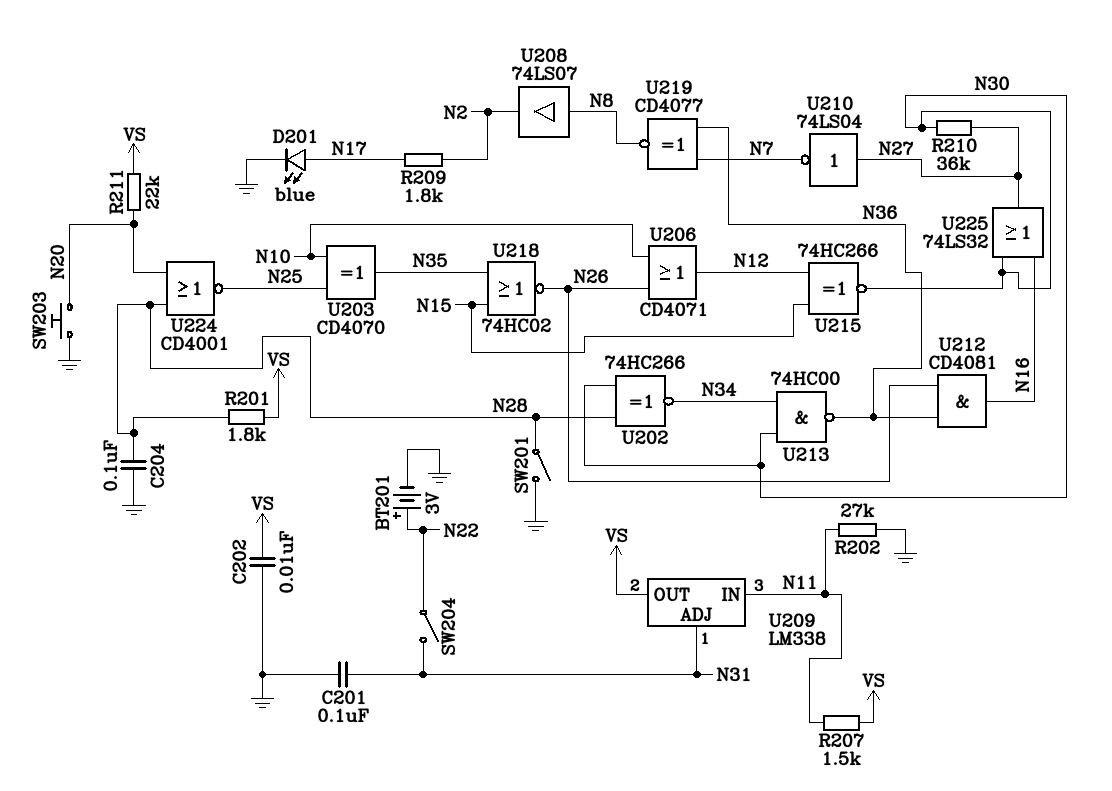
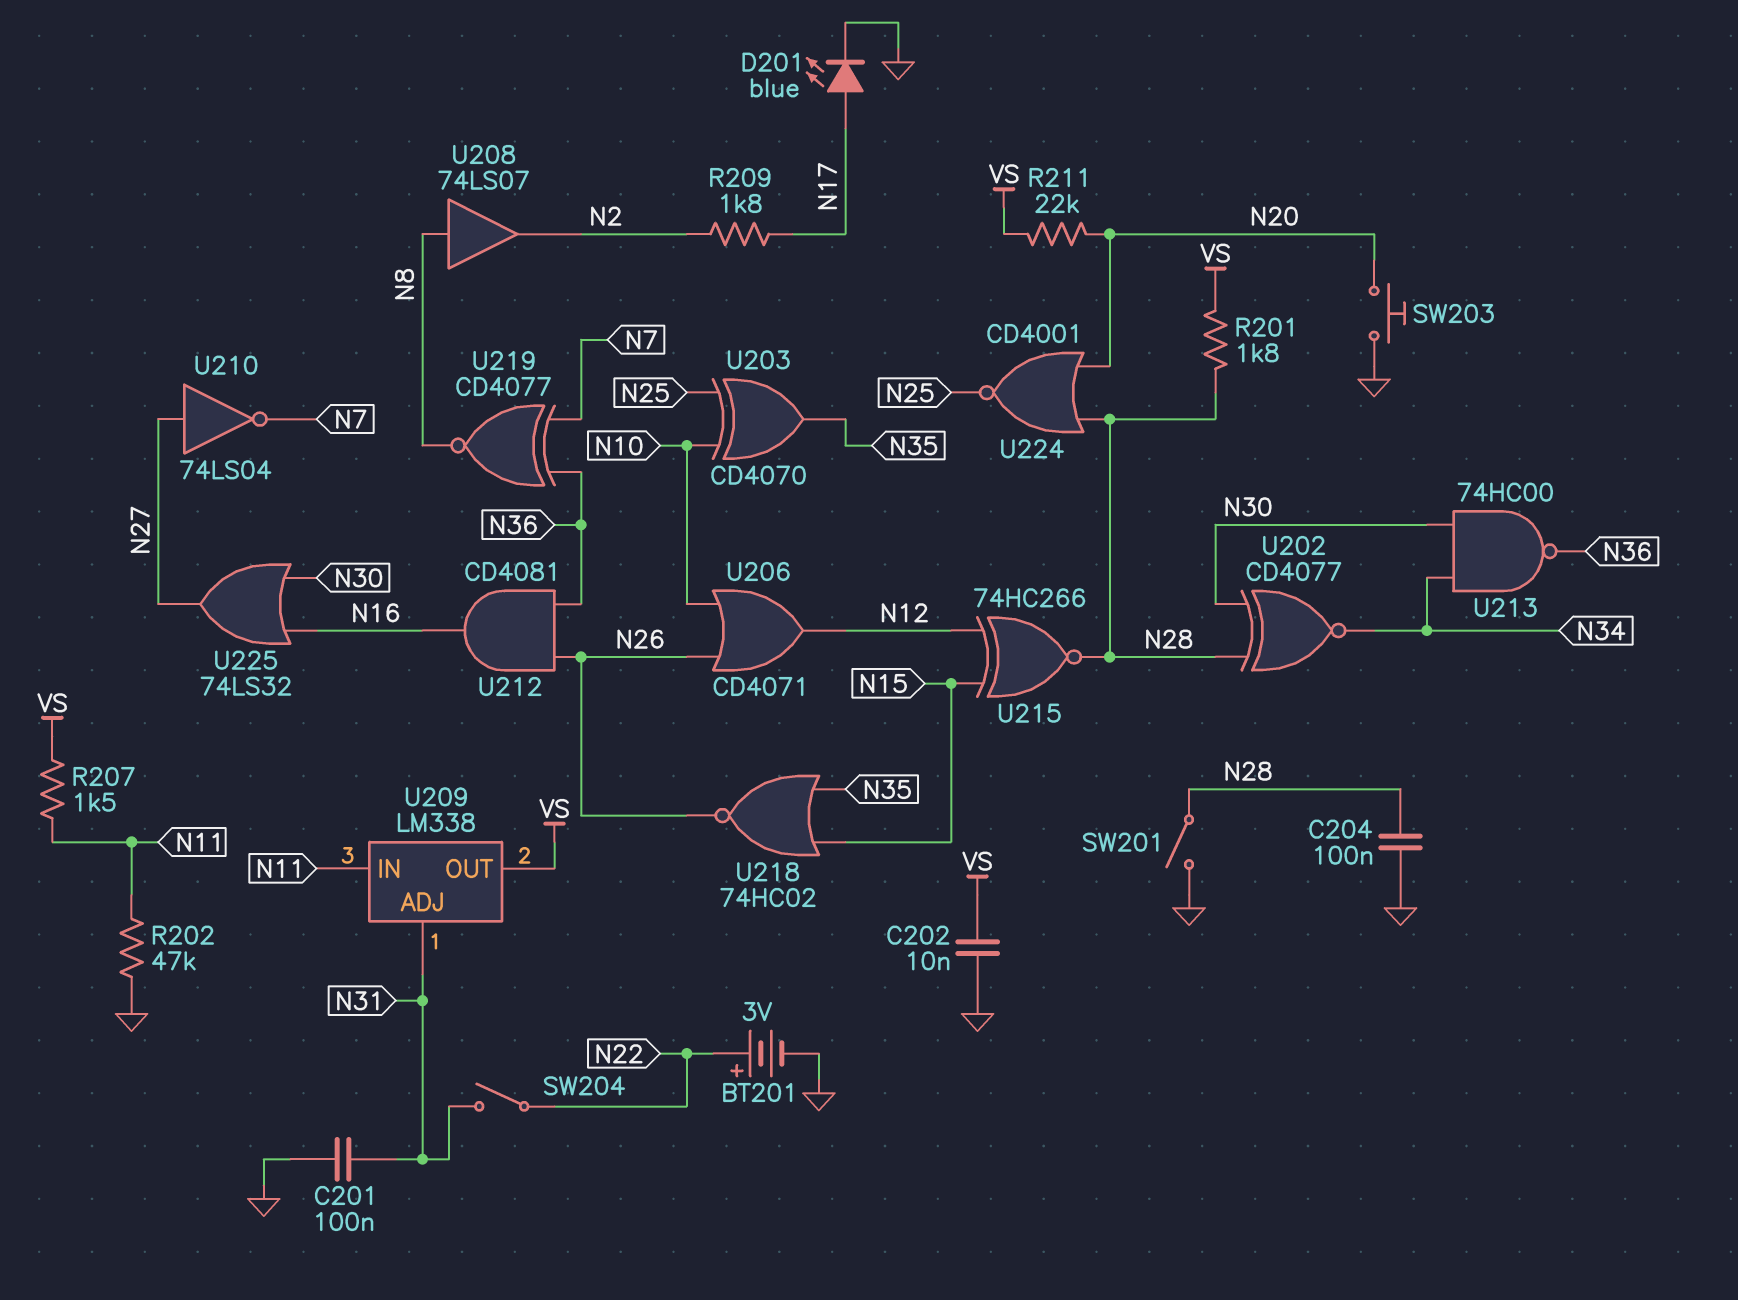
R202: 27k (GND, N11) -> 47k (GND, N11)
R210: 36k (N27, N30) -> none
U202: XNOR 74HC266 (in N28, in N30, out N34) -> XNOR CD4077 (in N28, in N30, out N34)
U215: XNOR 74HC266 (in N12, in N15, out N30) -> XNOR 74HC266 (in N12, in N15, out N28)

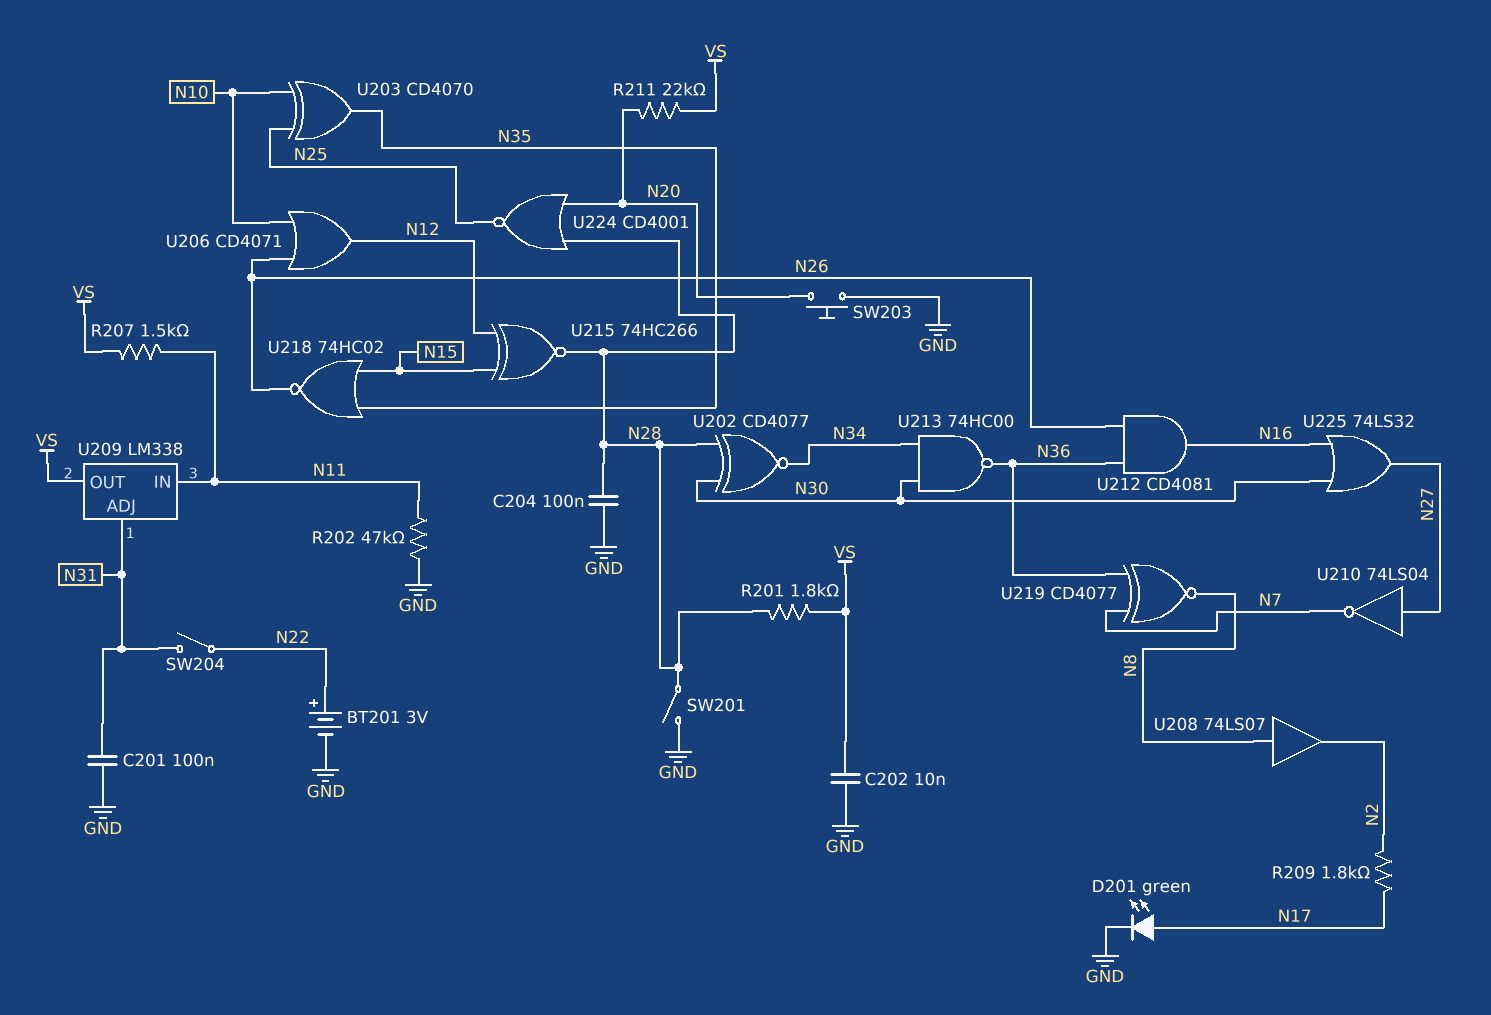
D201: LED blue (A N17, K GND) -> LED green (A N17, K GND)

